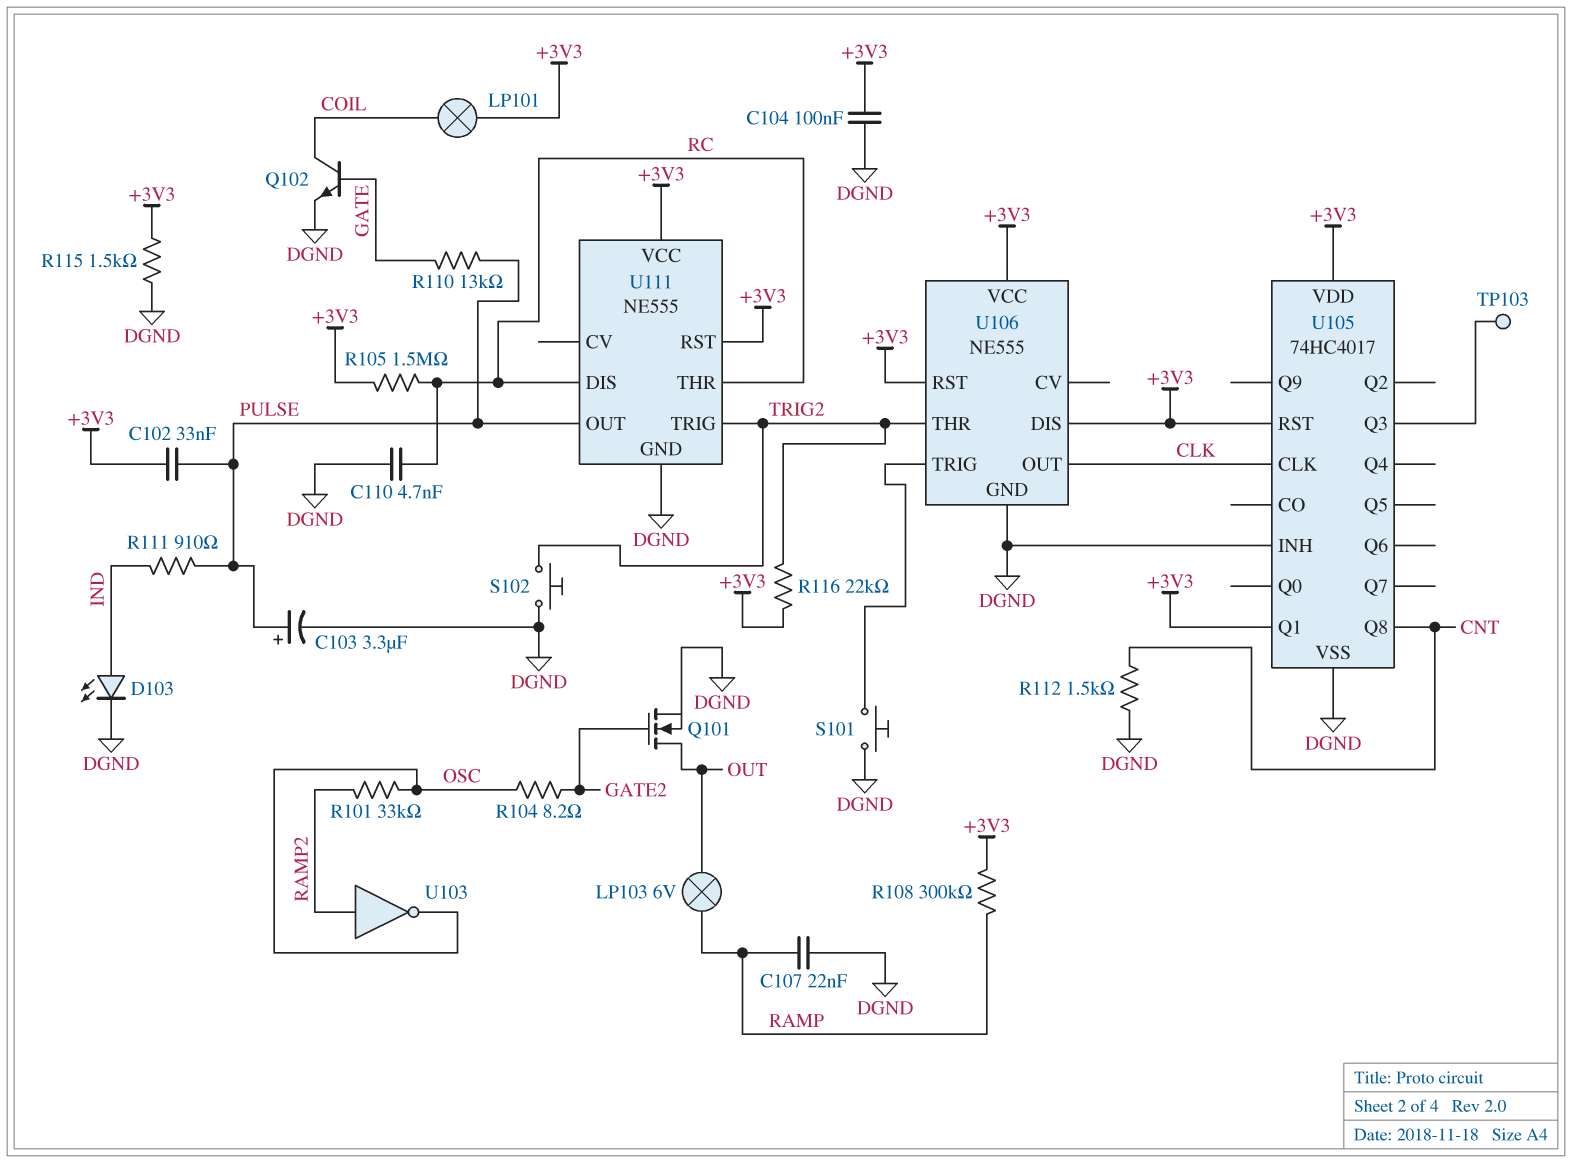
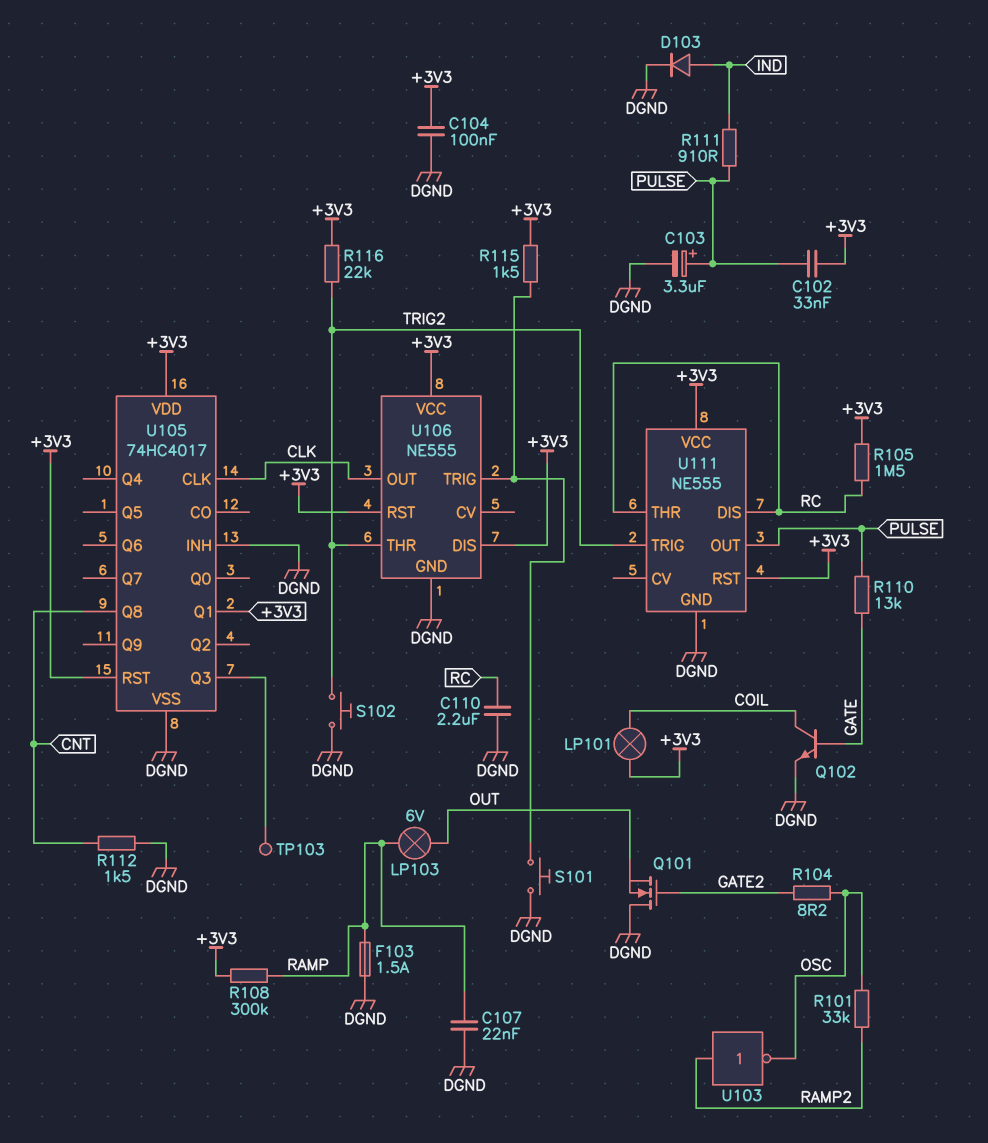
C110: 4.7nF (DGND, RC) -> 2.2uF (DGND, RC)
D103: LED (A IND, K DGND) -> diode (A IND, K DGND)
F103: none -> 1.5A (DGND, RAMP)
Q101: NMOS (G GATE2, D OUT, S DGND) -> NMOS (G GATE2, D DGND, S OUT)
R115: 1.5k (+3V3, DGND) -> 1.5k (+3V3, U106/TRIG)

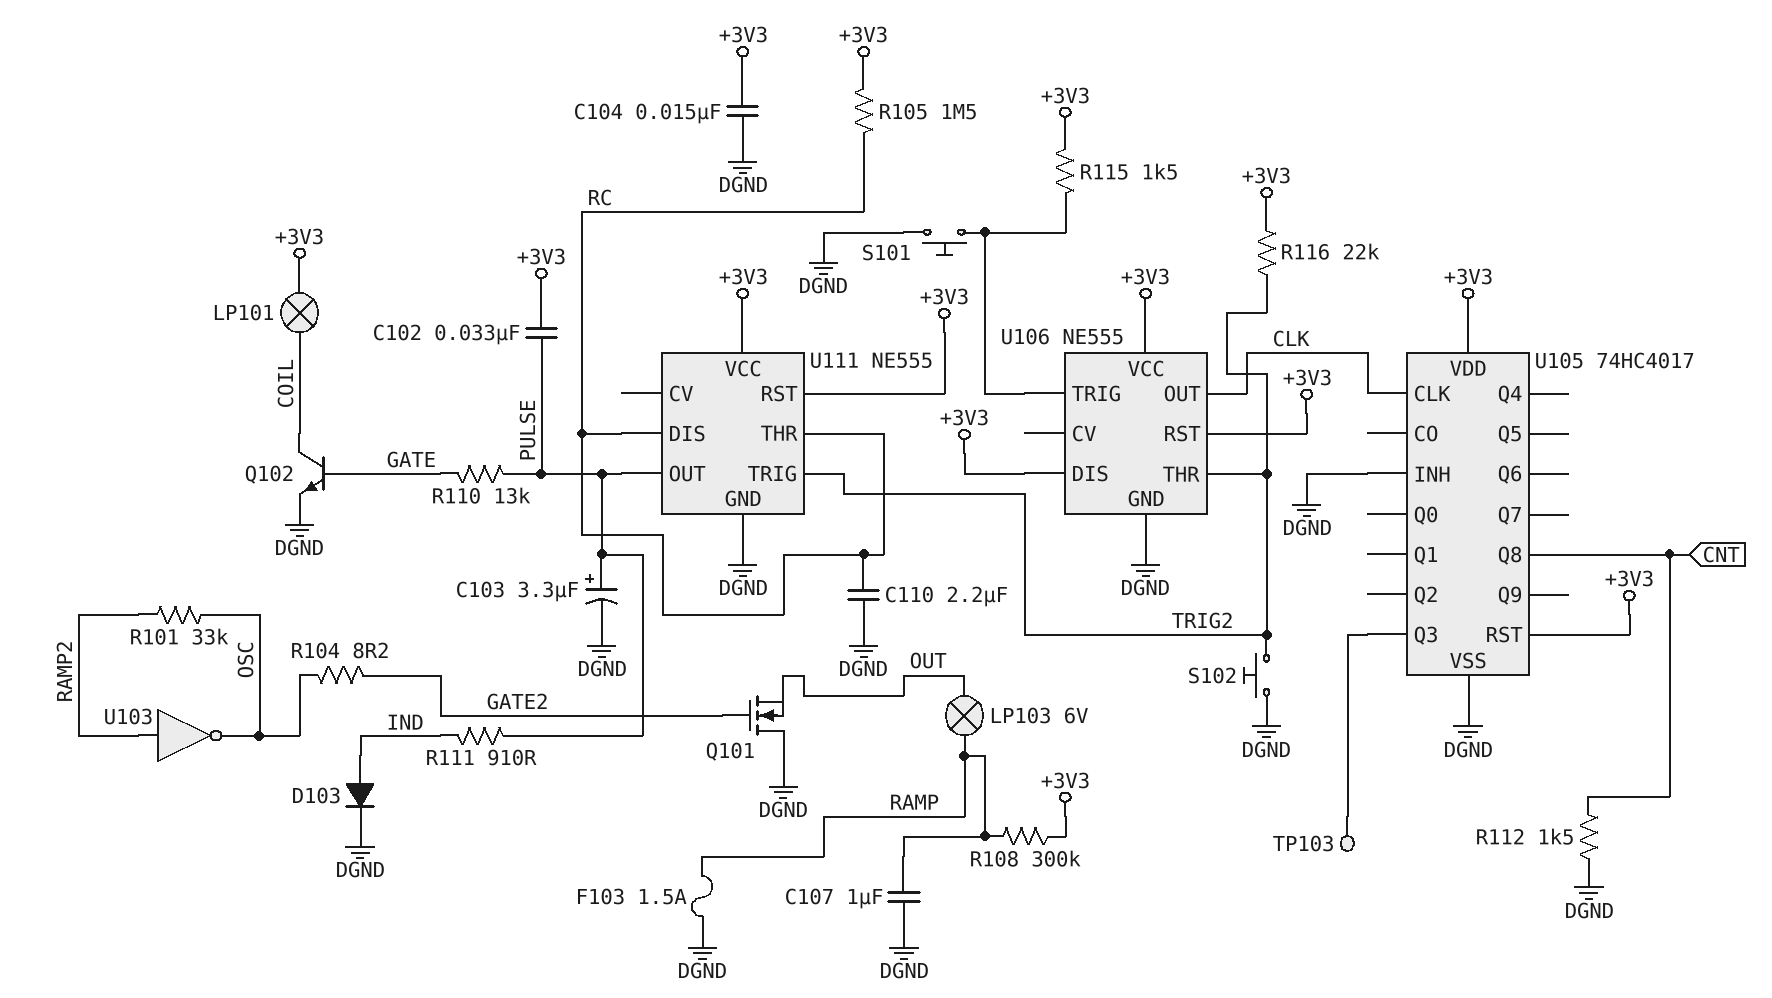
C104: 100nF (+3V3, DGND) -> 15nF (+3V3, DGND)
C107: 22nF (DGND, RAMP) -> 1uF (DGND, RAMP)
U105 pin Q1: +3V3 -> none

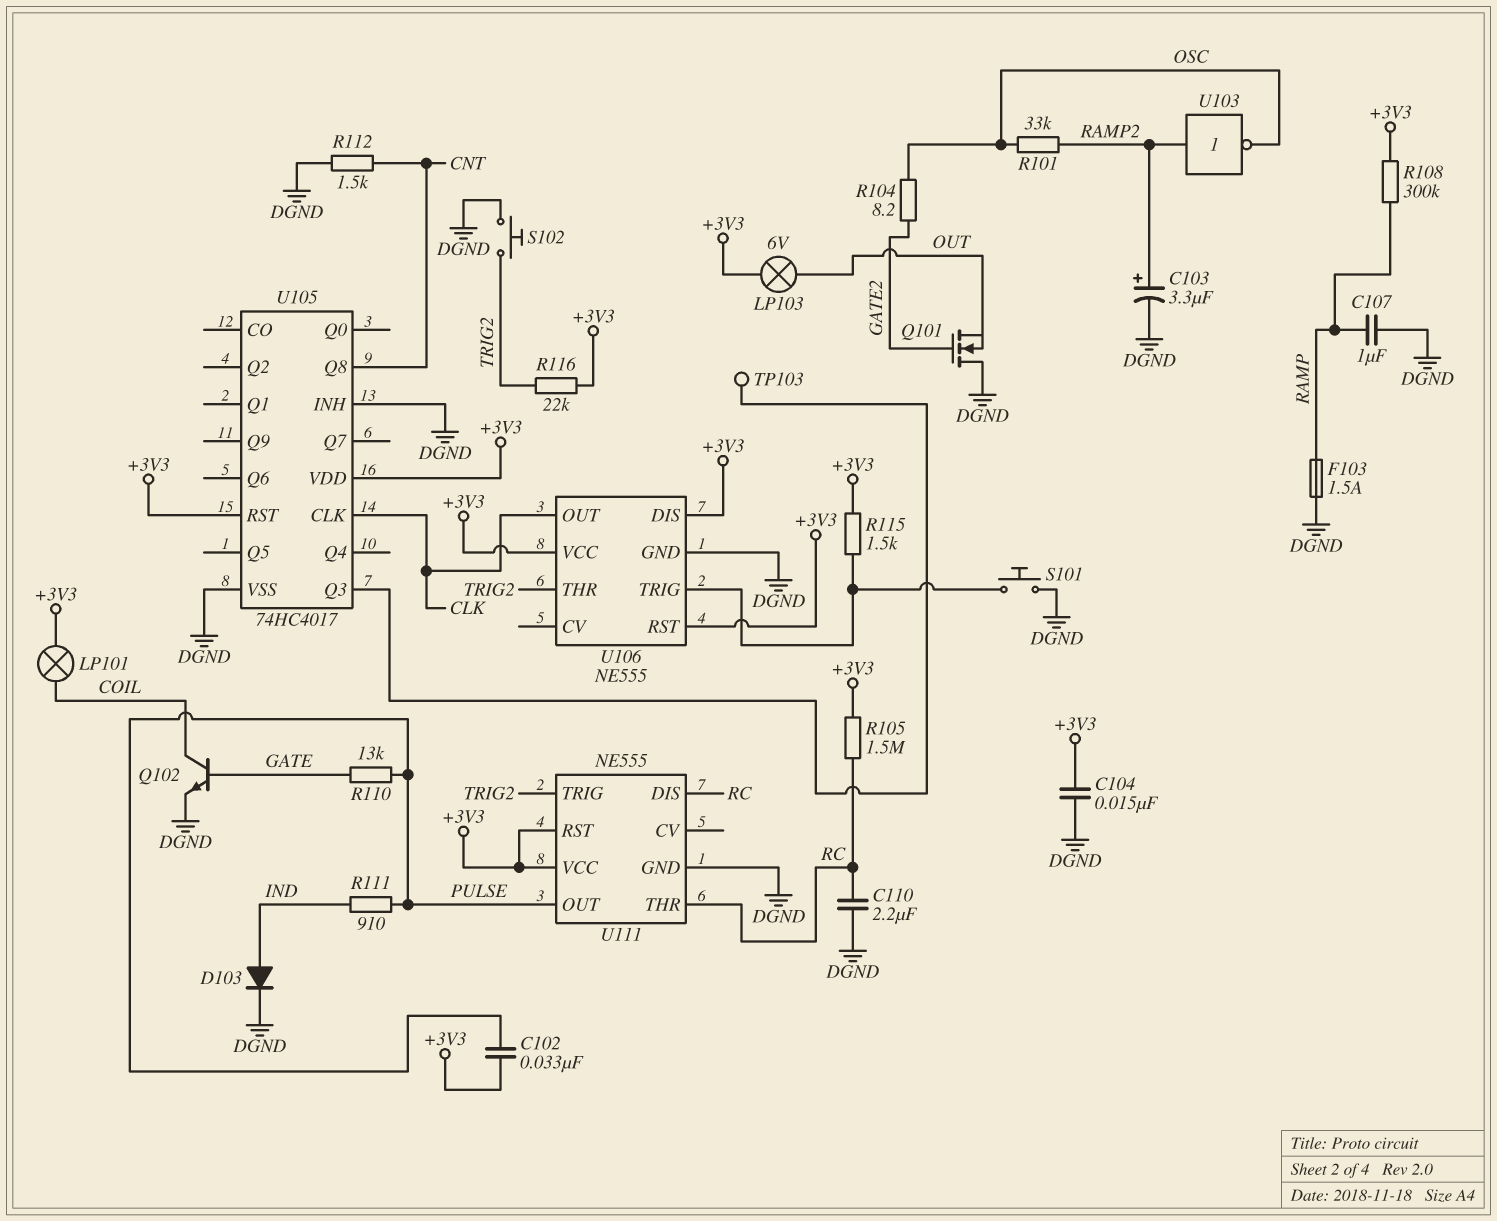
C103: 3.3uF (plus PULSE, minus DGND) -> 3.3uF (plus RAMP2, minus DGND)
LP103: lamp 6V (OUT, RAMP) -> lamp 6V (+3V3, OUT)

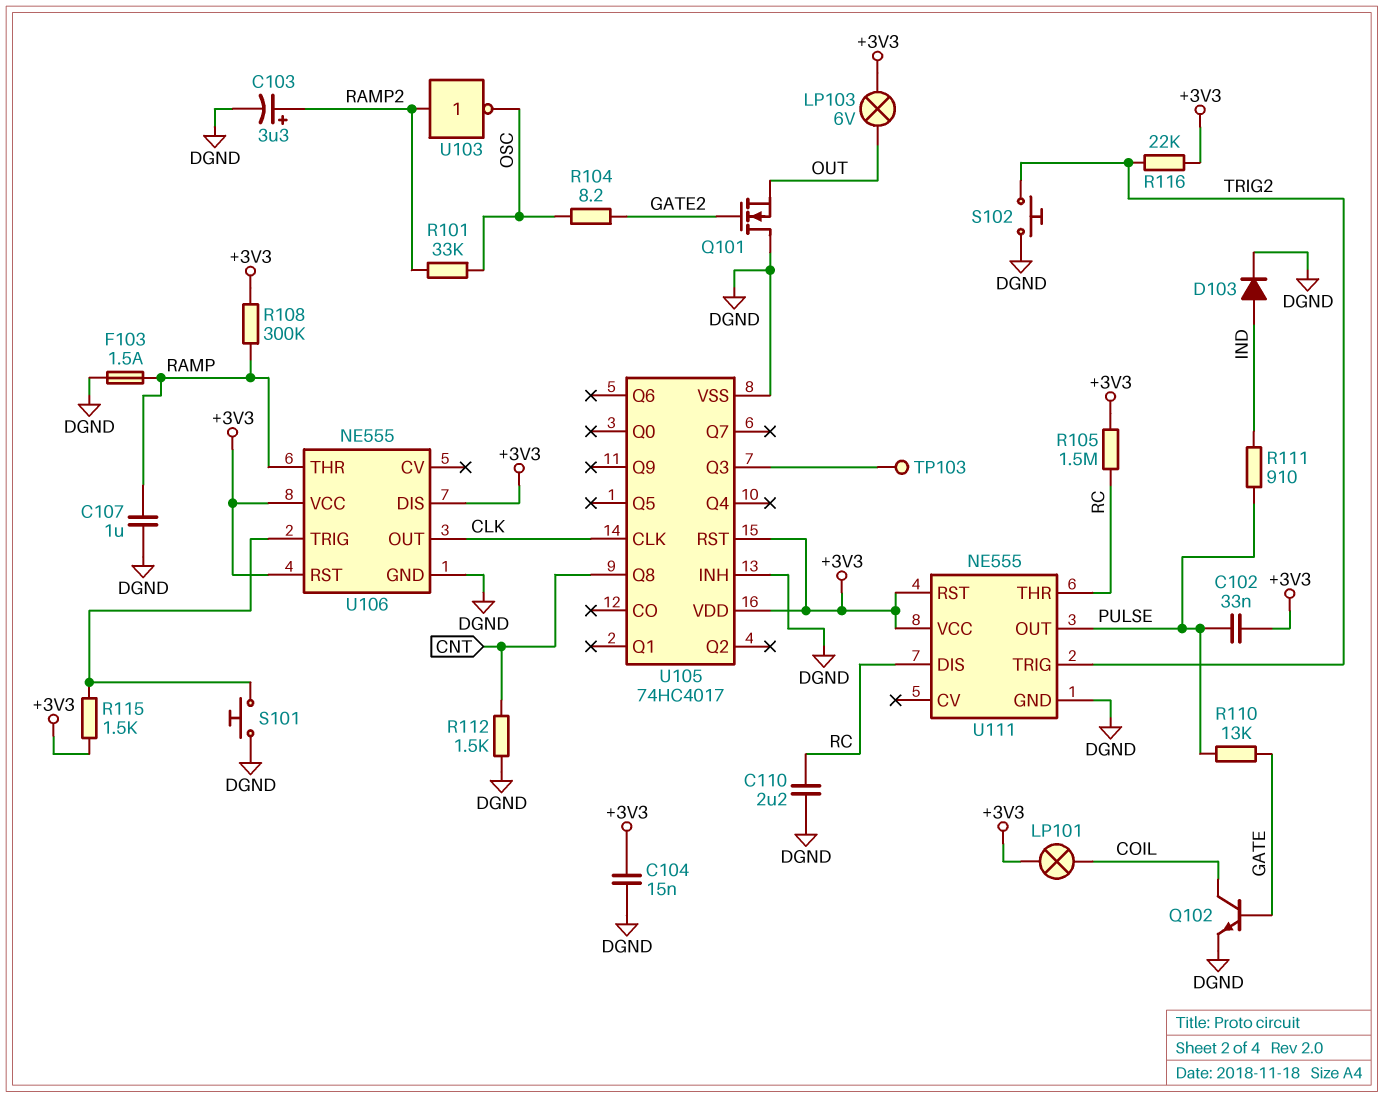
U106 pin THR: TRIG2 -> RAMP

